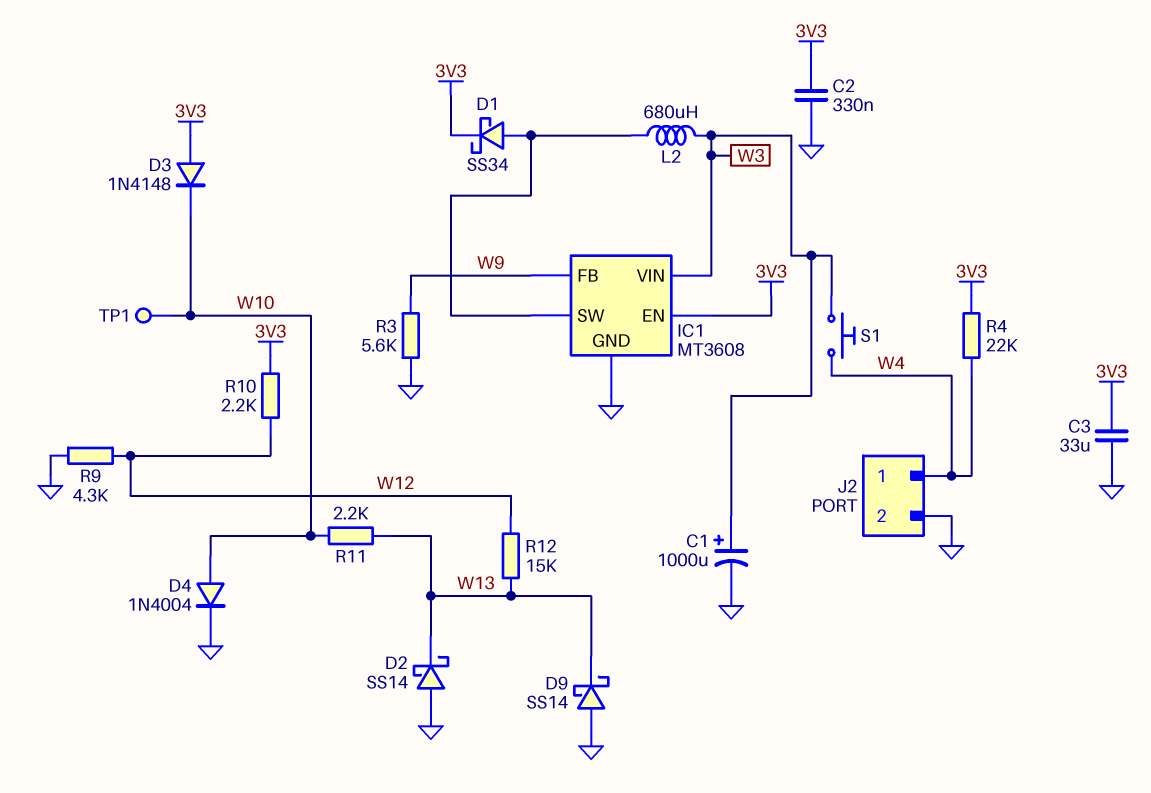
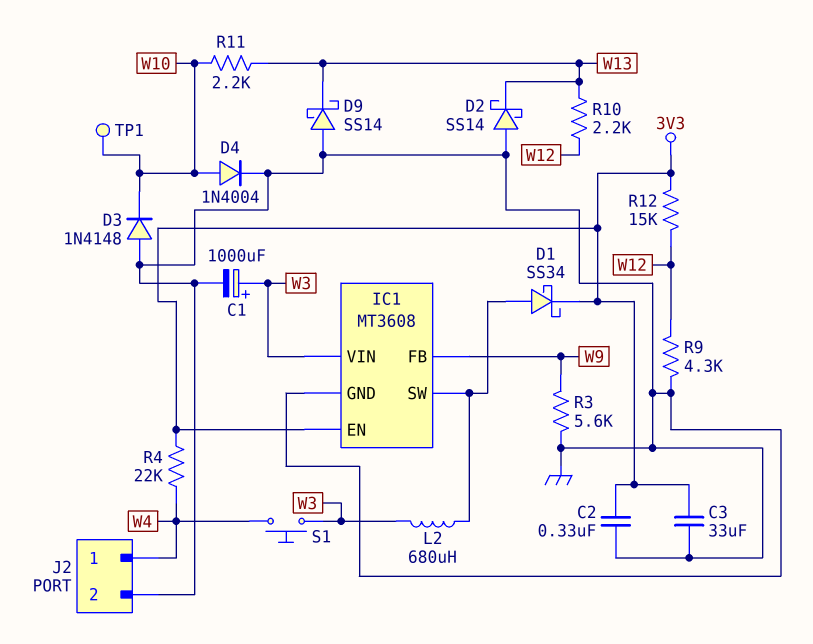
D3: diode 1N4148 (A 3V3, K W10) -> diode 1N4148 (A GND, K W10)
R10: 2.2k (3V3, W12) -> 2.2k (W12, W13)
R12: 15k (W12, W13) -> 15k (3V3, W12)

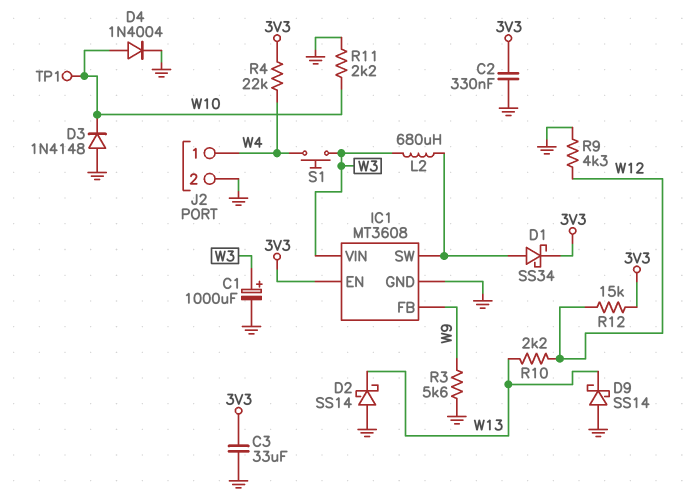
R11: 2.2k (W10, W13) -> 2.2k (GND, W10)

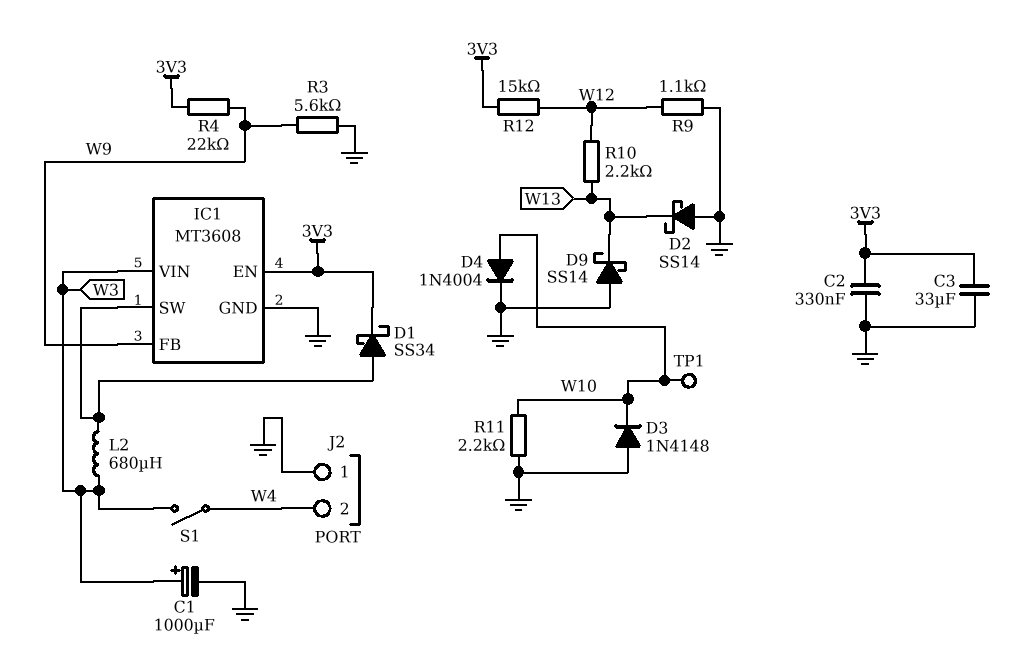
J2 pin 1: W4 -> GND
J2 pin 2: GND -> W4
R4: 22k (3V3, W4) -> 22k (3V3, W9)
R9: 4.3k (GND, W12) -> 1.1k (GND, W12)
S1: button (W3, W4) -> switch (W3, W4)

